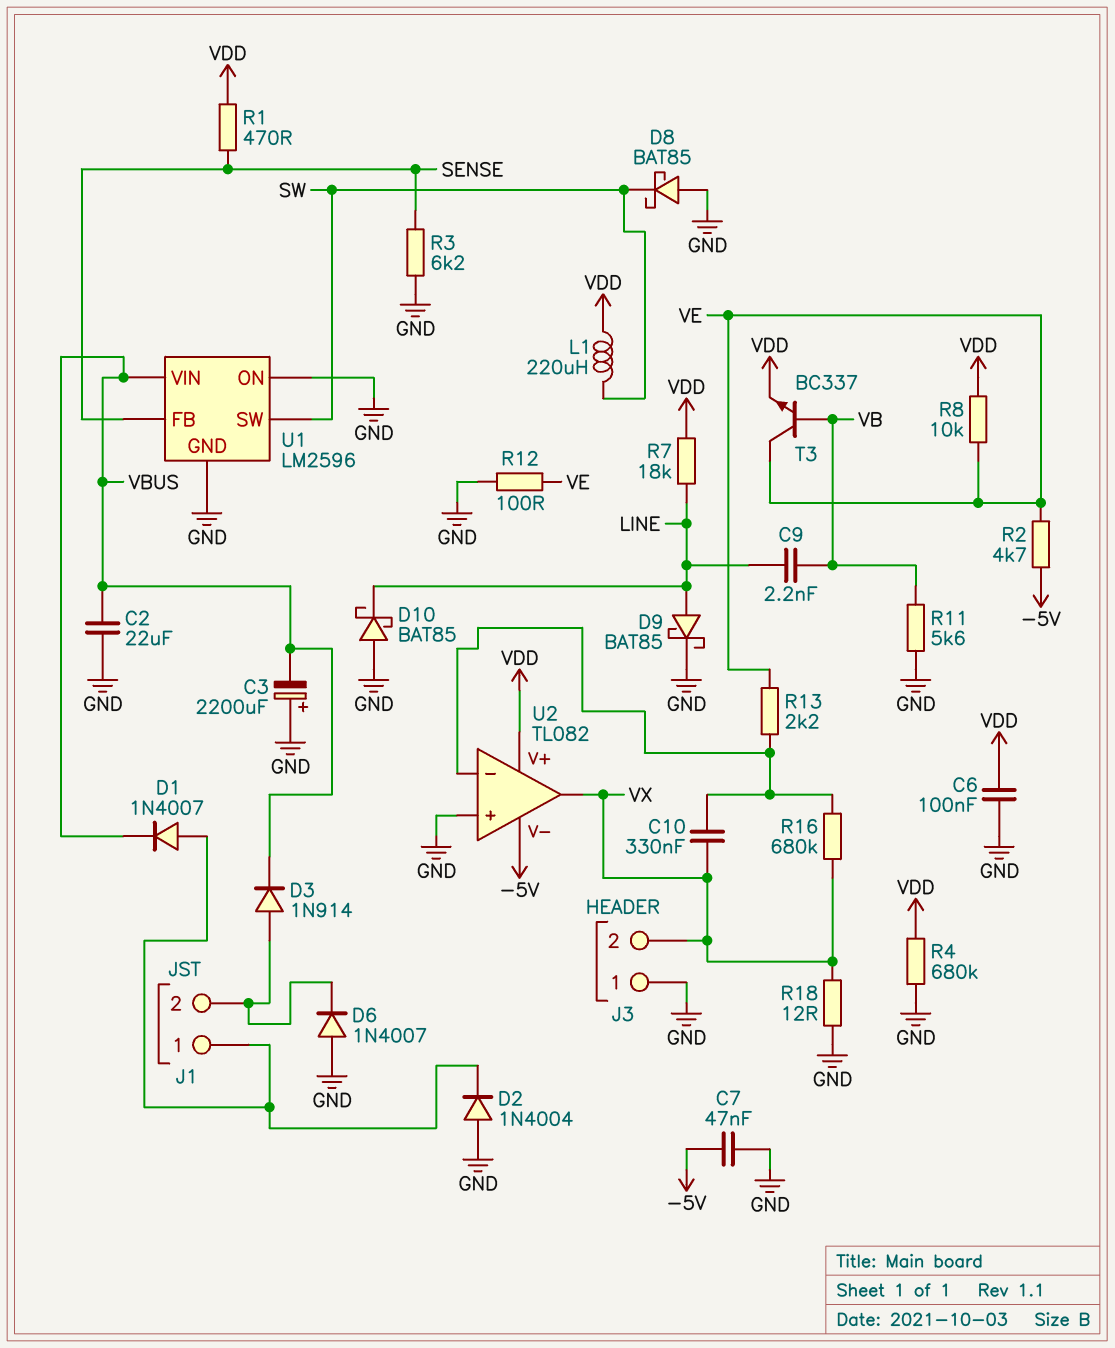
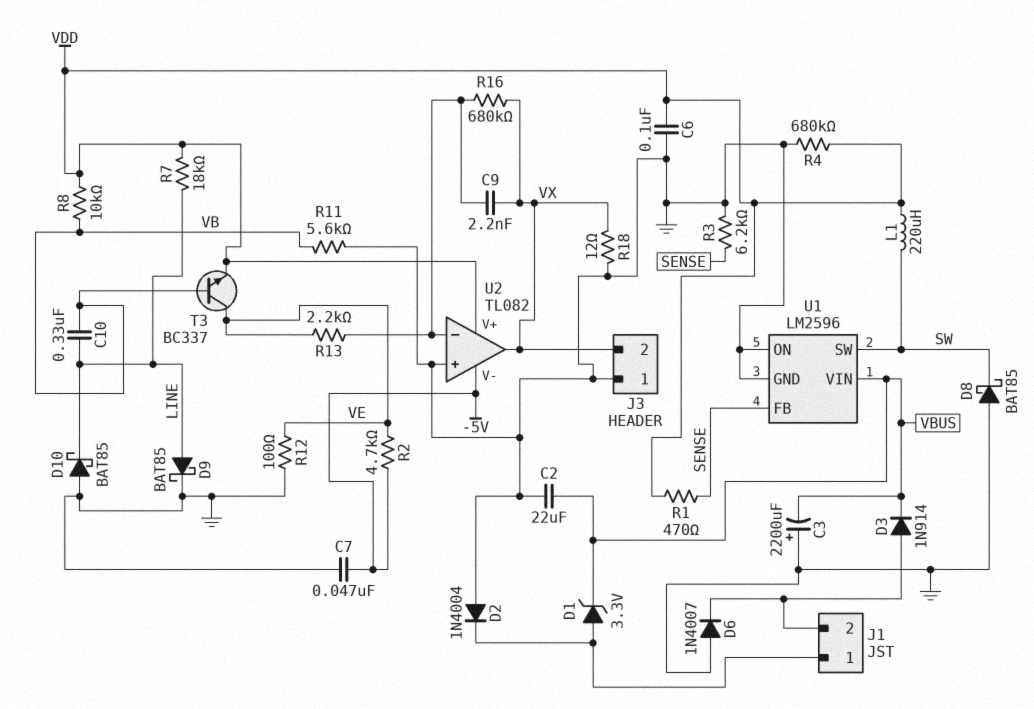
C9: 2.2nF (LINE, VB) -> 2.2nF (U2/in-, VX)
C10: 330nF (U2/in-, VX) -> 330nF (LINE, VB)
D1: diode 1N4007 (A J1/1, K VBUS) -> zener 3.3V (A J1/1, K VBUS)
R8: 10k (VDD, VE) -> 10k (VB, VDD)

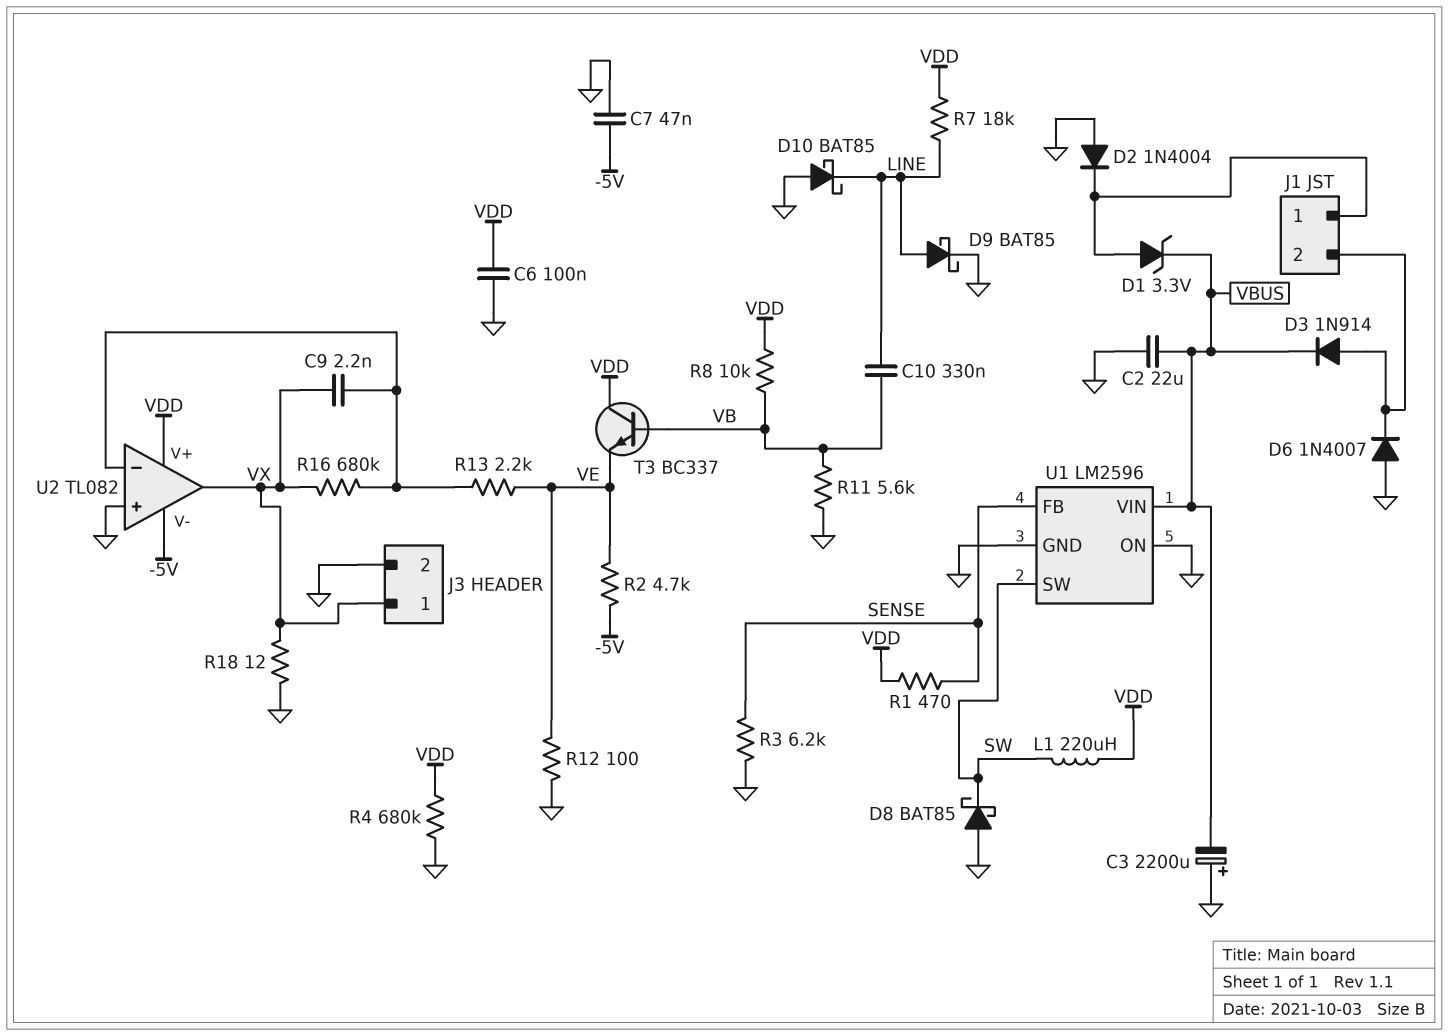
J3 pin 1: GND -> VX
J3 pin 2: VX -> GND
T3: NPN BC337 (B VB, C VE, E VDD) -> NPN BC337 (B VB, C VDD, E VE)

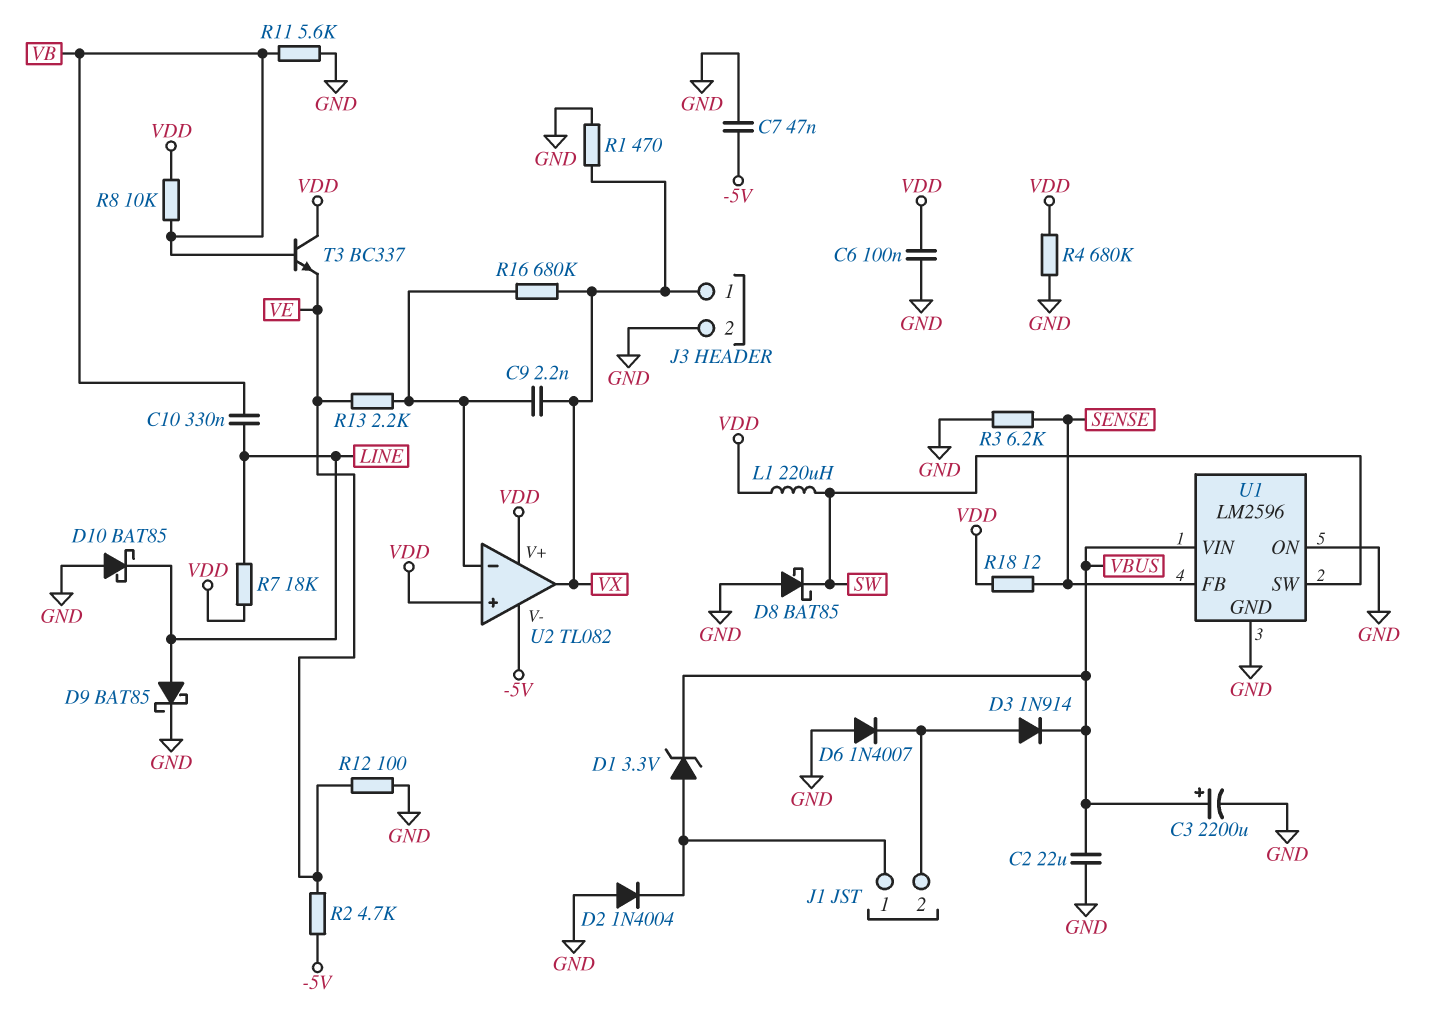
C3: 2200uF (plus GND, minus VBUS) -> 2200uF (plus VBUS, minus GND)
R1: 470 (SENSE, VDD) -> 470 (GND, VX)
R18: 12 (GND, VX) -> 12 (SENSE, VDD)
U2 pin in+: GND -> VDD

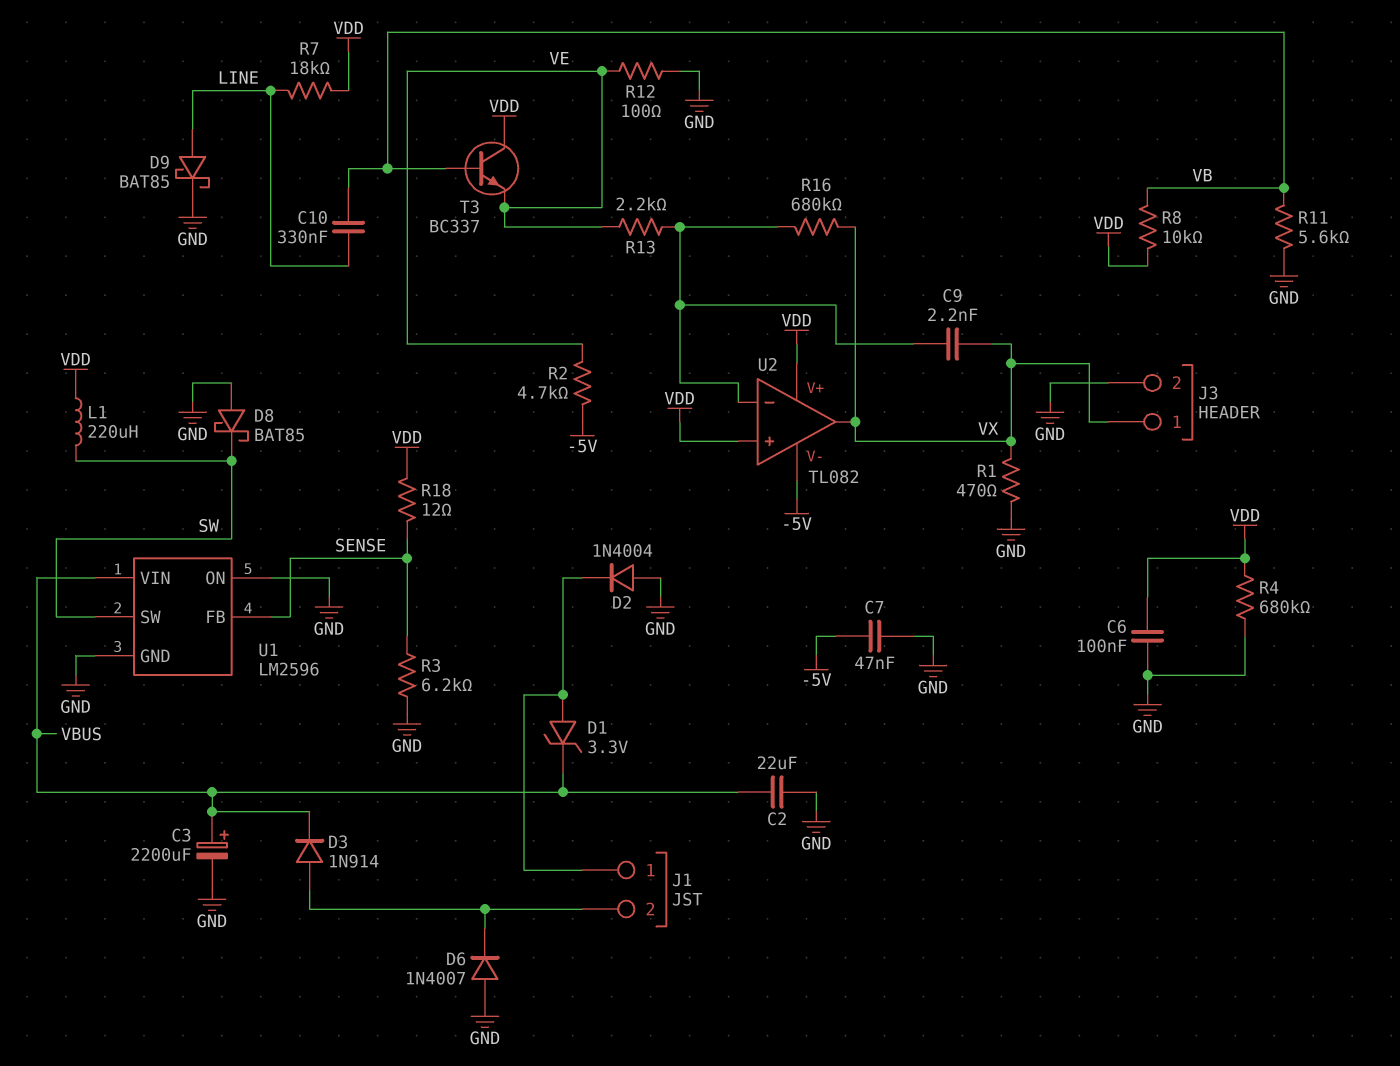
D10: schottky BAT85 (A GND, K LINE) -> none

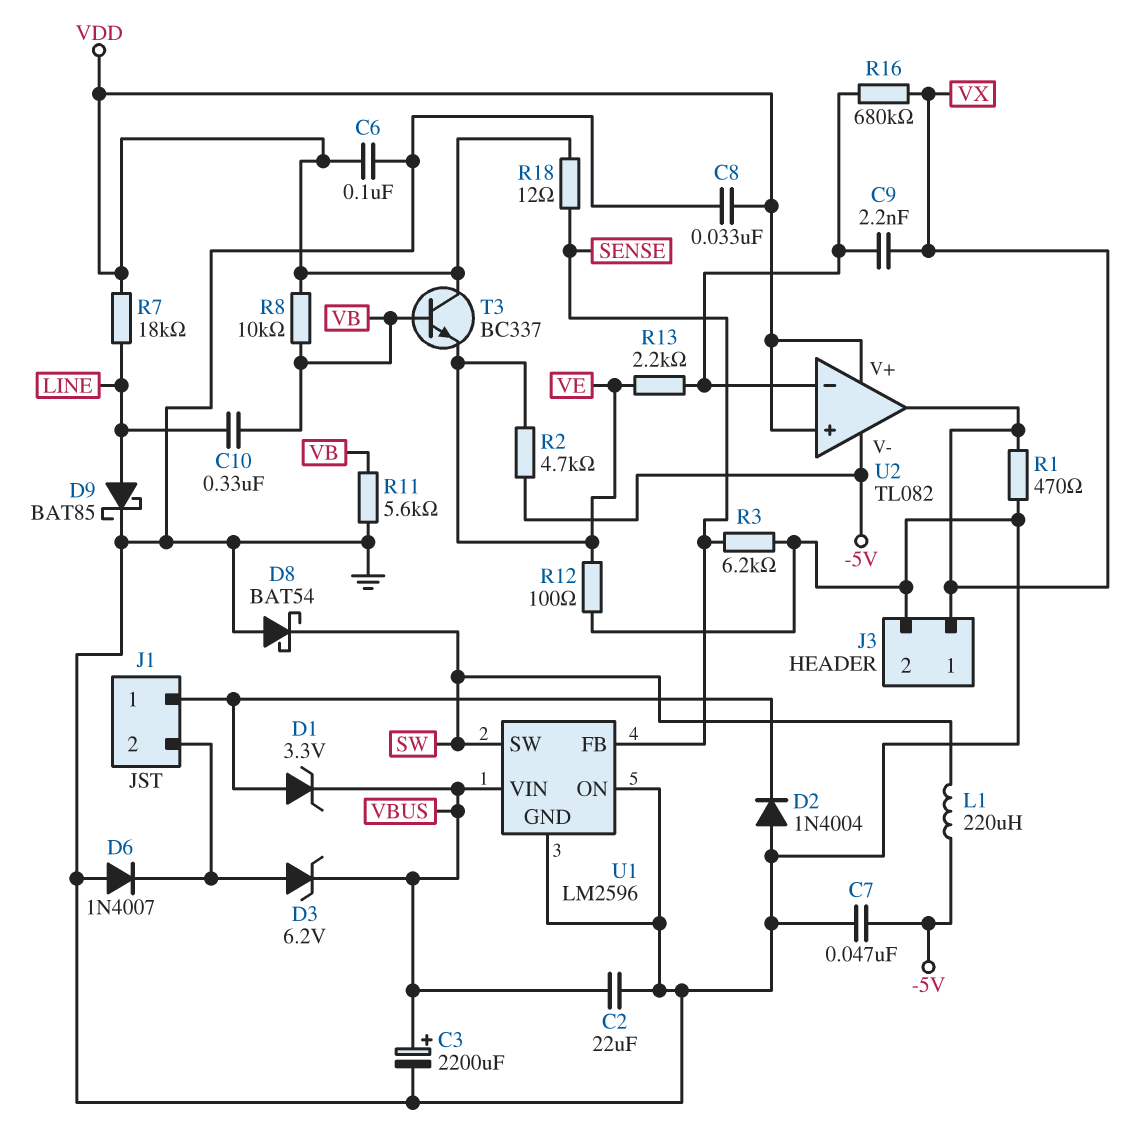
C8: none -> 33nF (GND, VDD)
D3: diode 1N914 (A J1/2, K VBUS) -> zener 6.2V (A J1/2, K VBUS)
D8: schottky BAT85 (A GND, K SW) -> schottky BAT54 (A GND, K SW)
L1: 220uH (SW, VDD) -> 220uH (-5V, SW)
R4: 680k (GND, VDD) -> none

